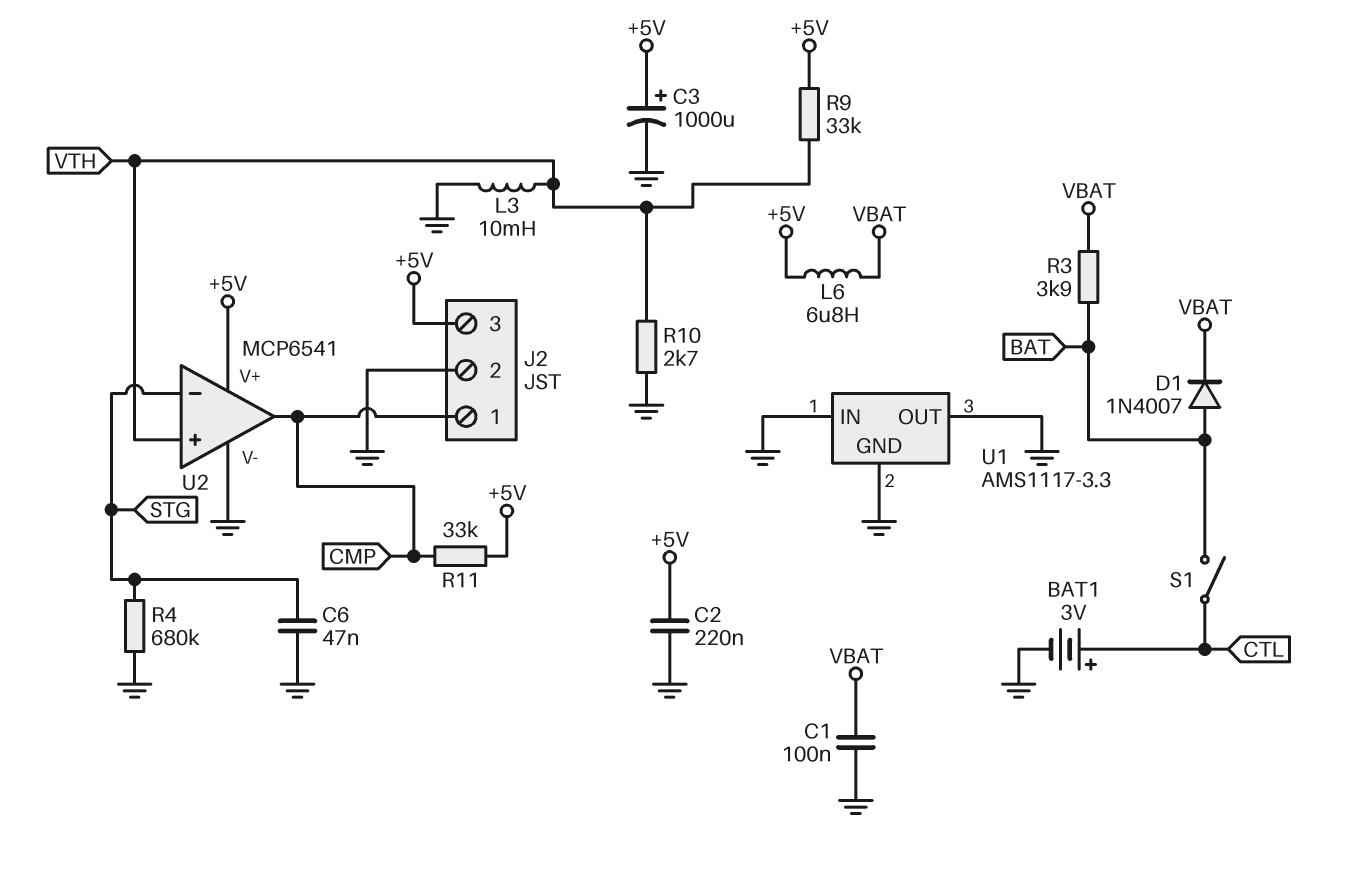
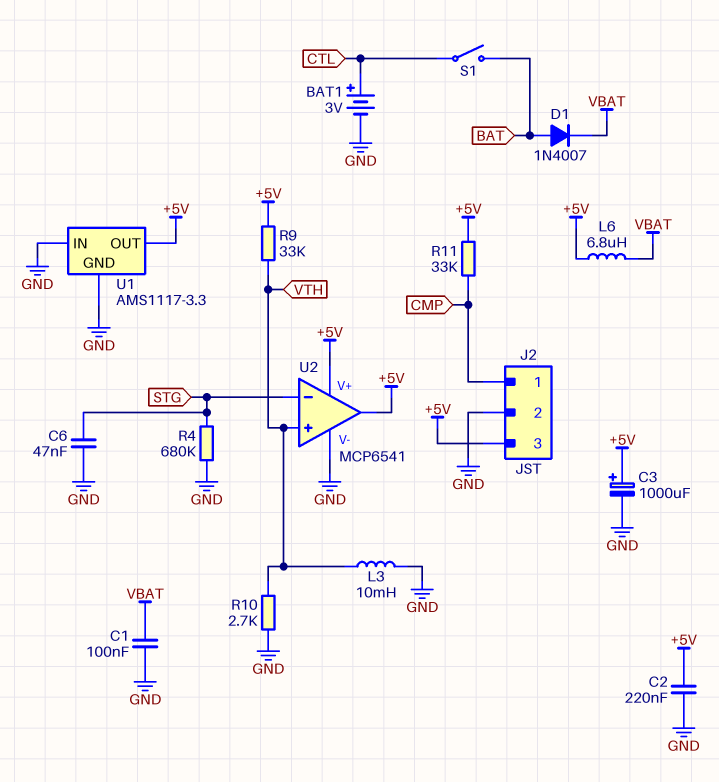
R3: 3.9k (BAT, VBAT) -> none
U1 pin OUT: GND -> +5V
U2 pin out: CMP -> +5V

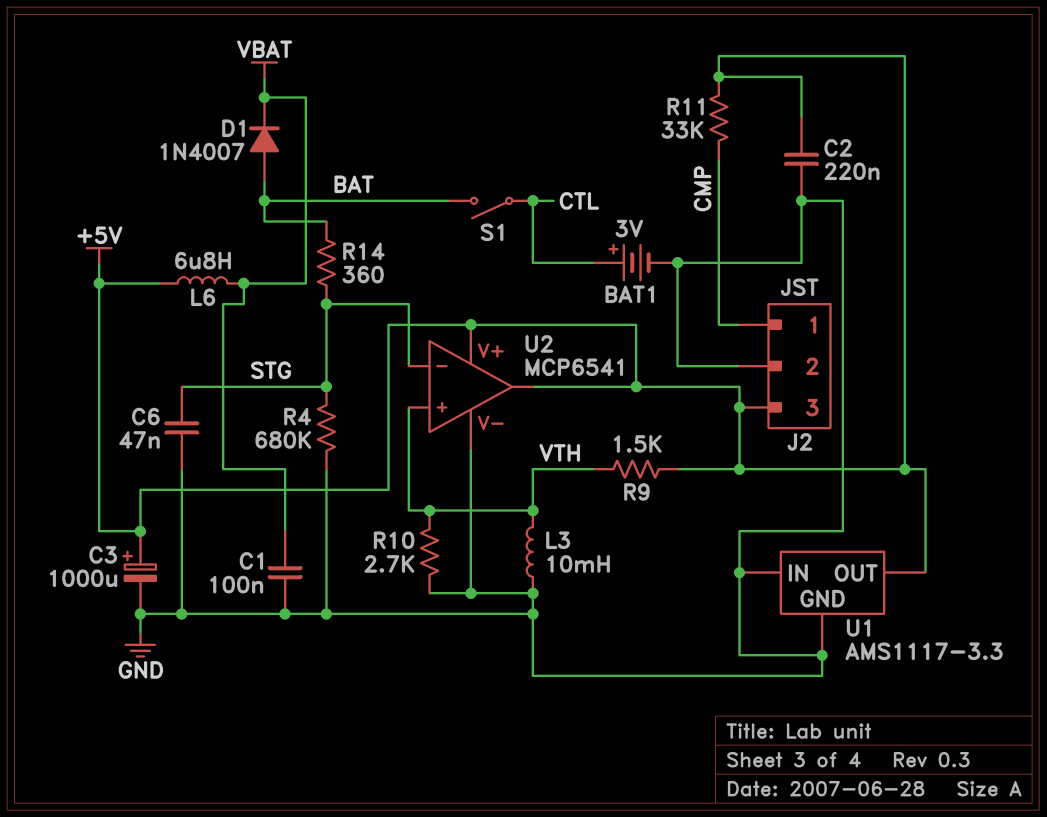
R9: 33k (+5V, VTH) -> 1.5k (+5V, VTH)
R14: none -> 360 (BAT, STG)

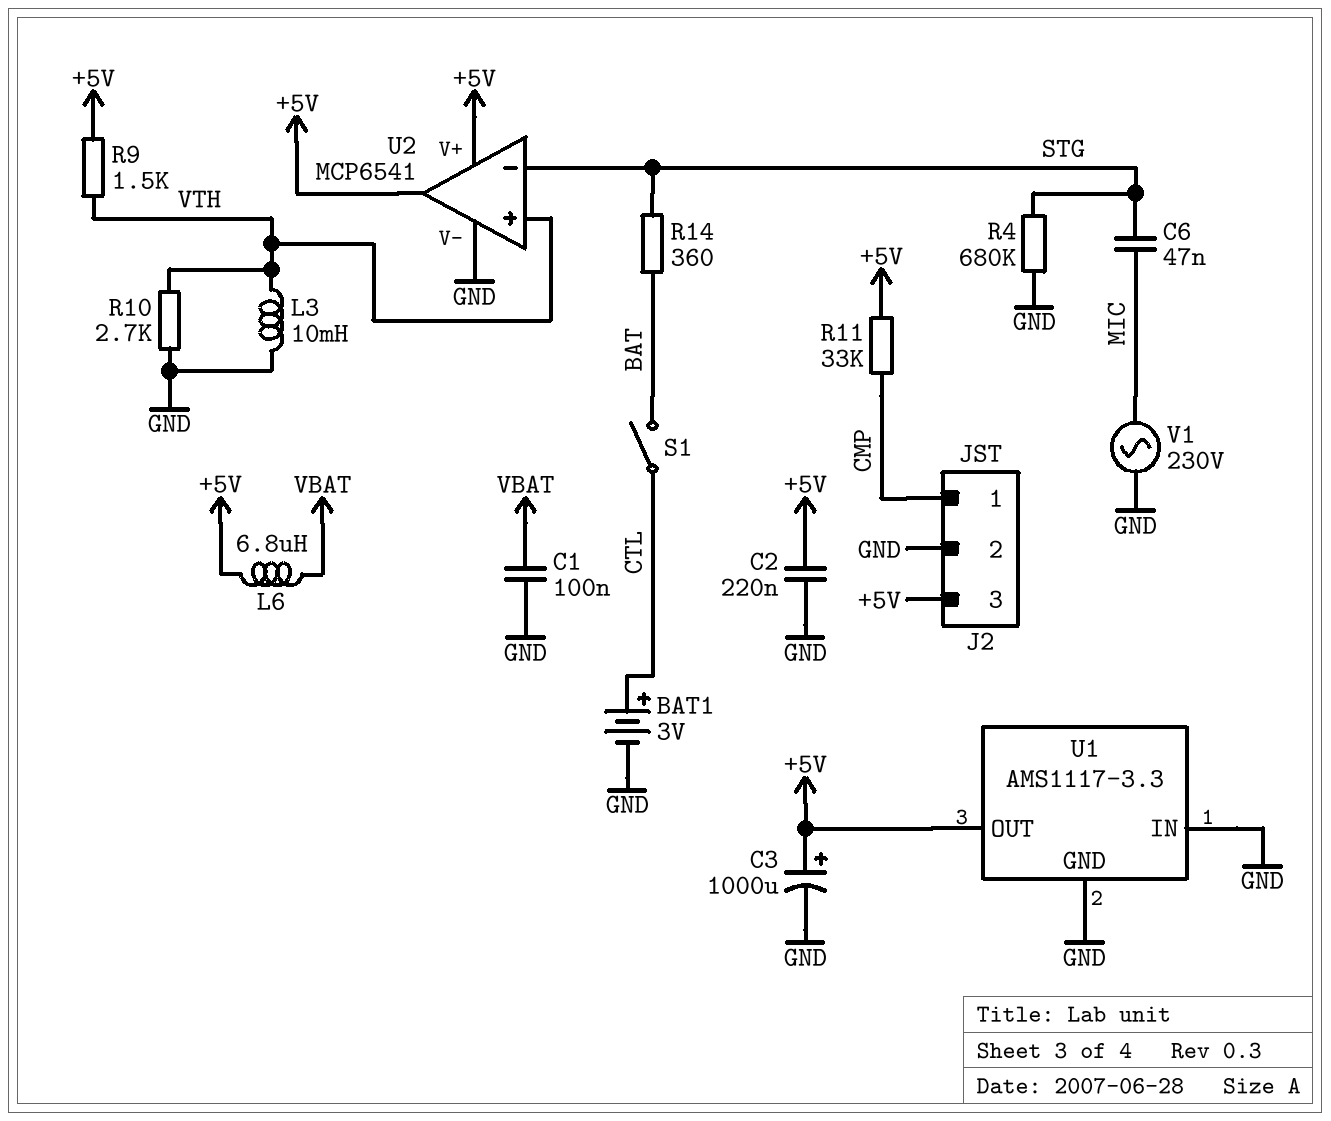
C6: 47nF (GND, STG) -> 47nF (MIC, STG)
D1: diode 1N4007 (A BAT, K VBAT) -> none
V1: none -> AC 230V (GND, MIC)

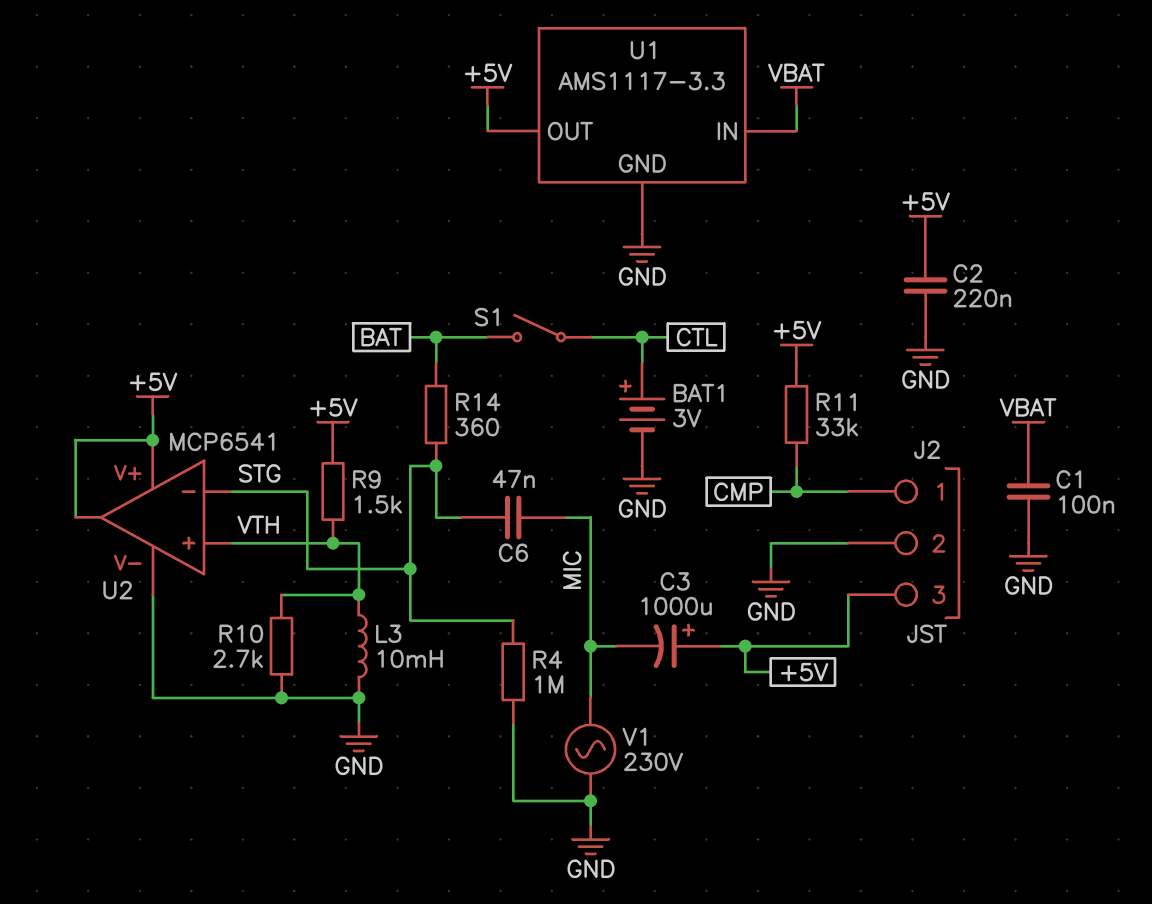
C3: 1000uF (plus +5V, minus GND) -> 1000uF (plus +5V, minus MIC)
L6: 6.8uH (+5V, VBAT) -> none
R4: 680k (GND, STG) -> 1M (GND, STG)
U1 pin IN: GND -> VBAT

